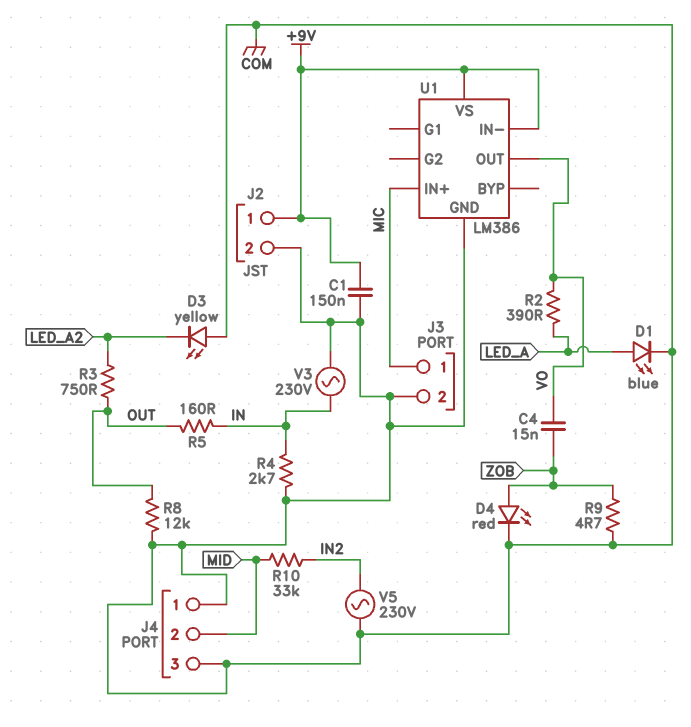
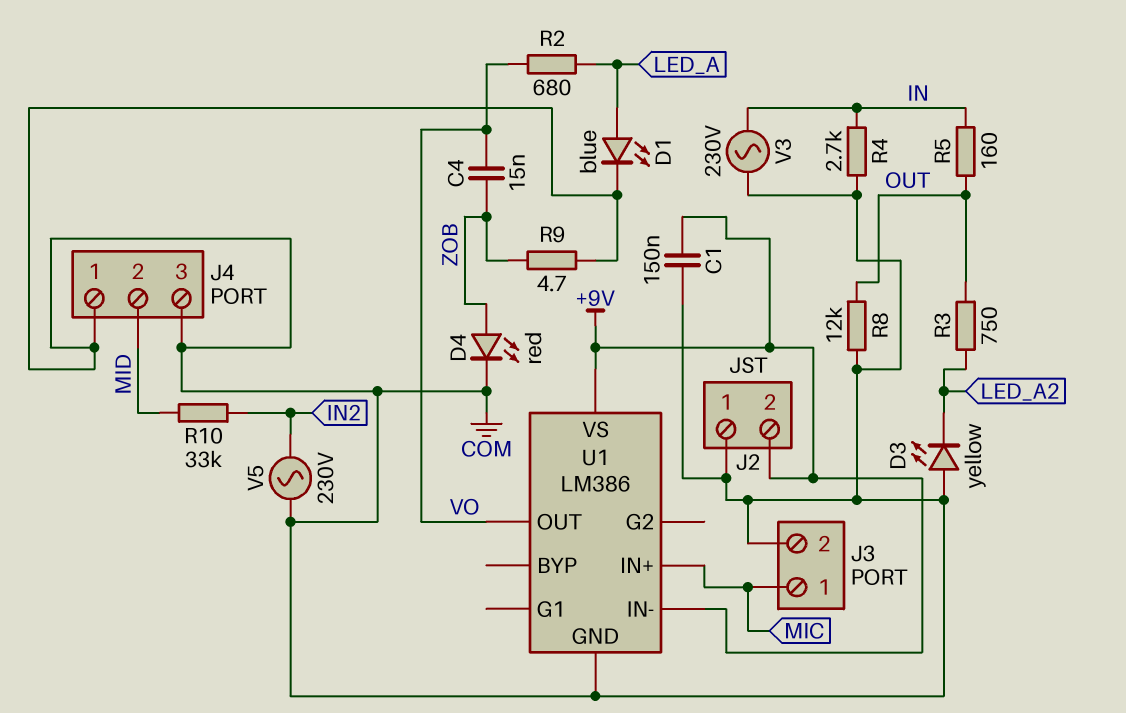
J2 pin 1: +9V -> COM
J2 pin 2: COM -> +9V
R2: 390 (LED_A, VO) -> 680 (LED_A, VO)

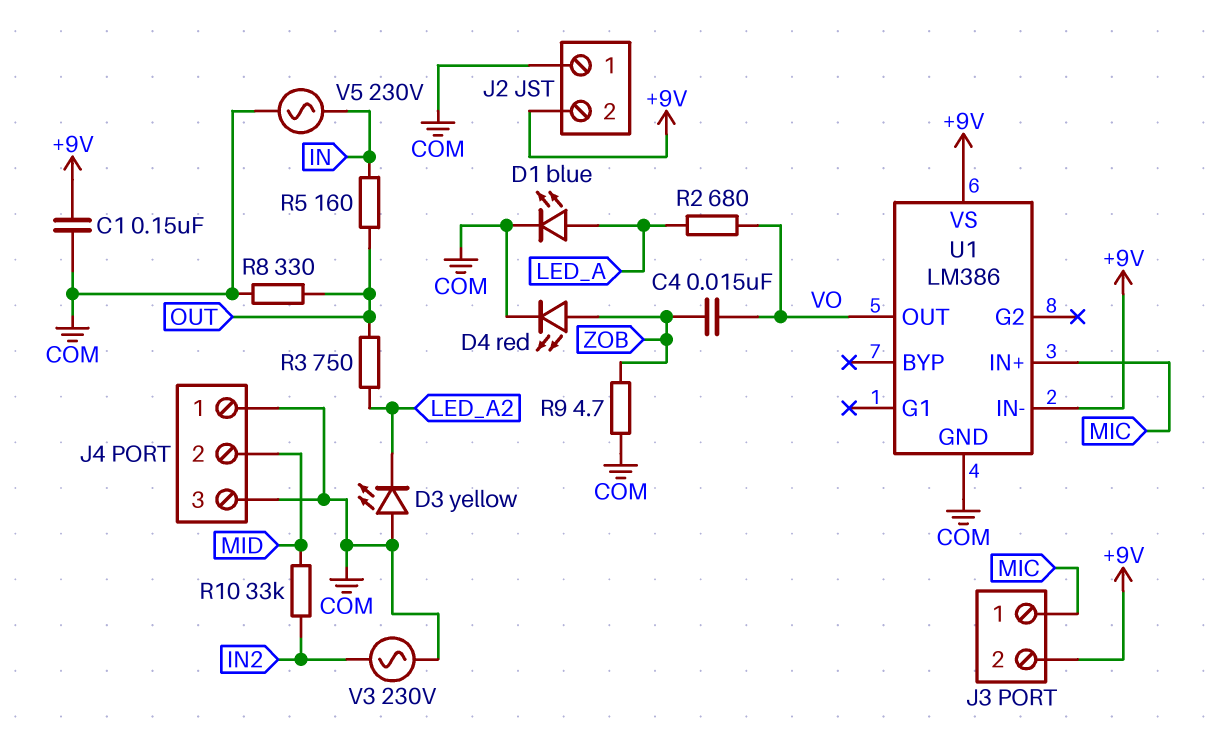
J3 pin 2: COM -> +9V
R4: 2.7k (COM, IN) -> none
R8: 12k (COM, OUT) -> 330 (COM, OUT)
V3: AC 230V (COM, IN) -> AC 230V (COM, IN2)
V5: AC 230V (COM, IN2) -> AC 230V (COM, IN)

